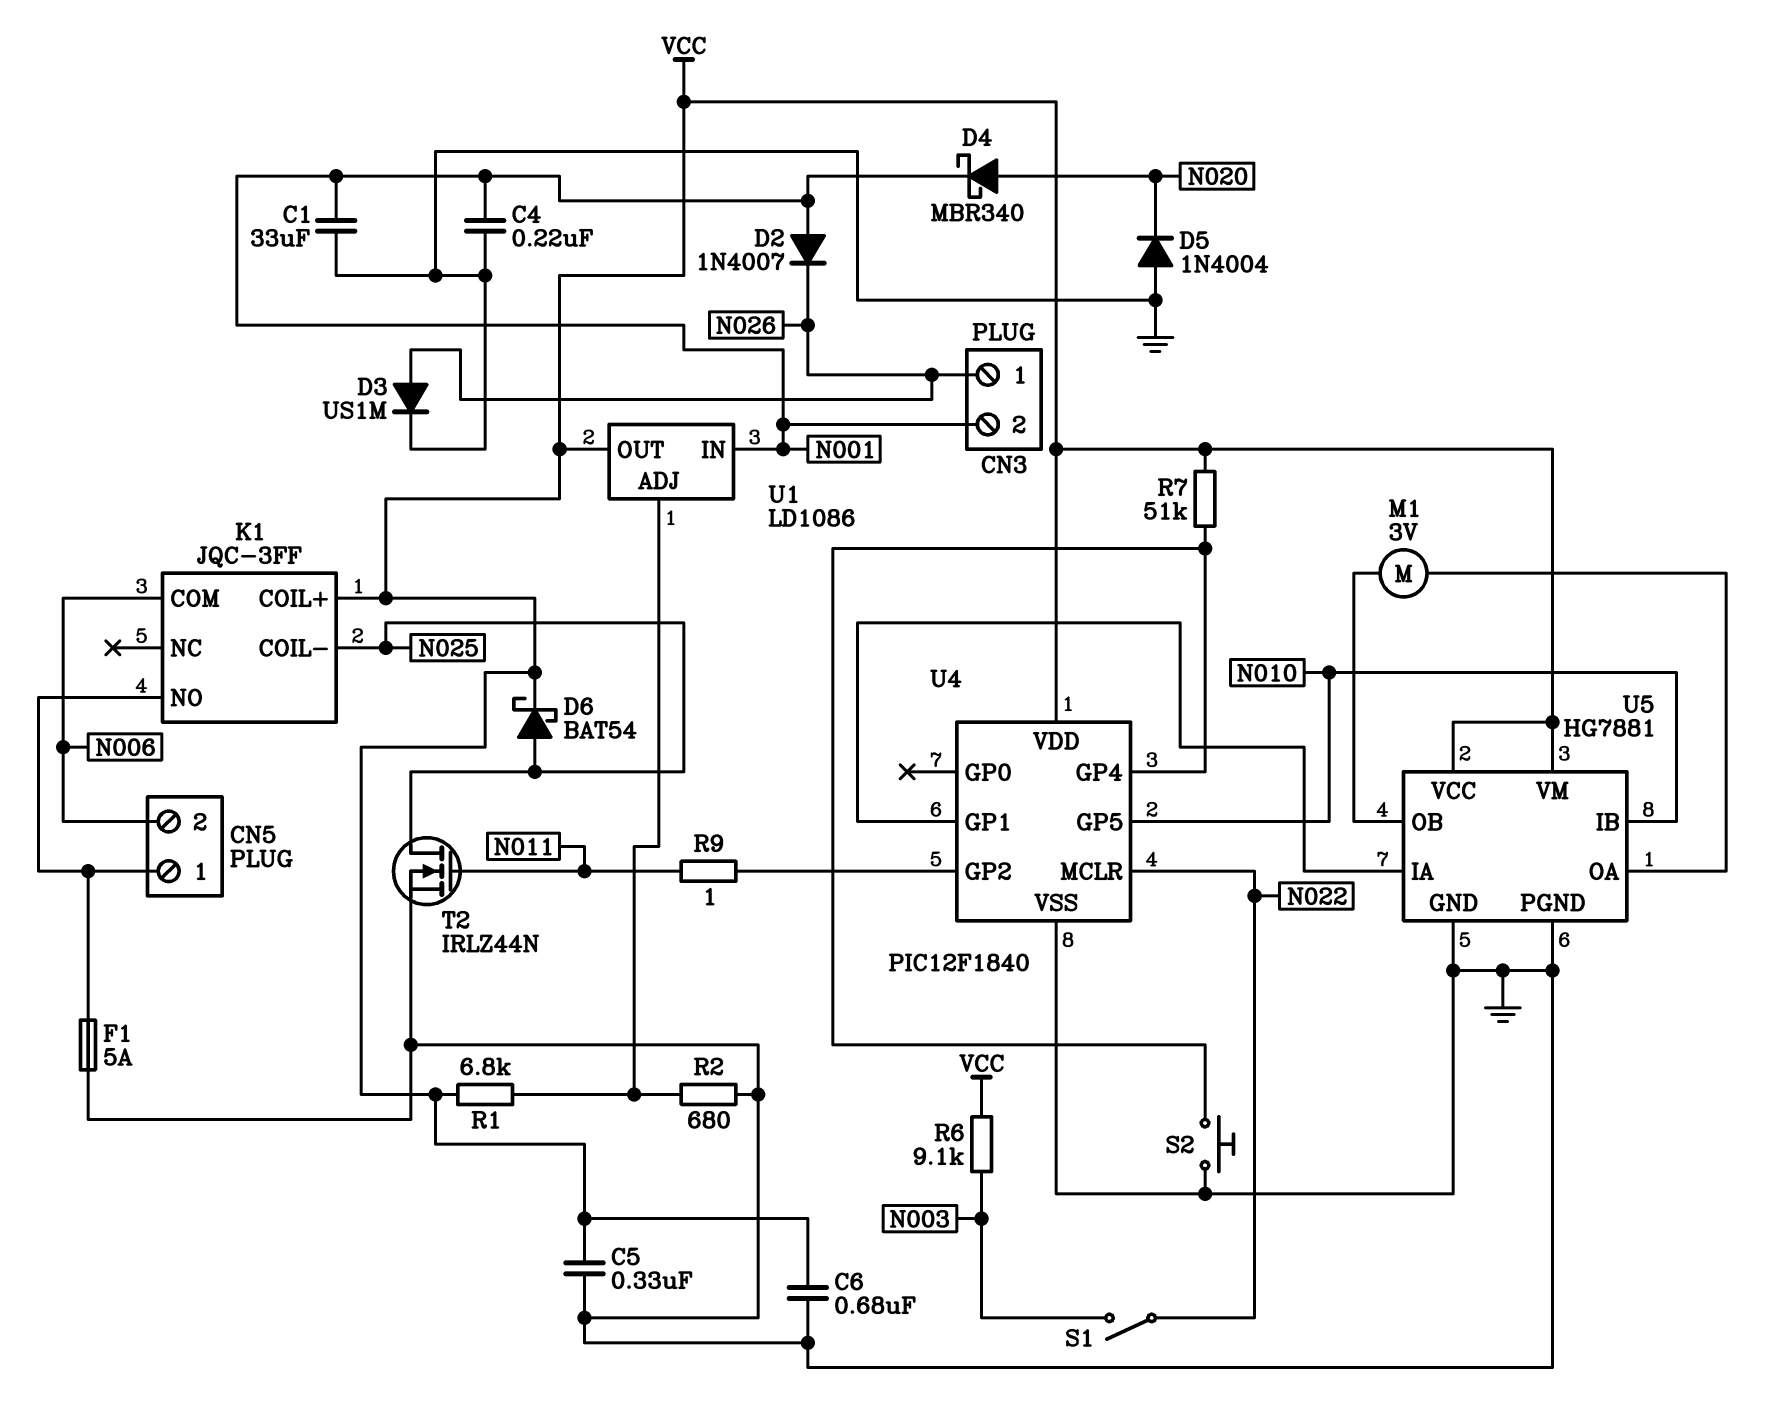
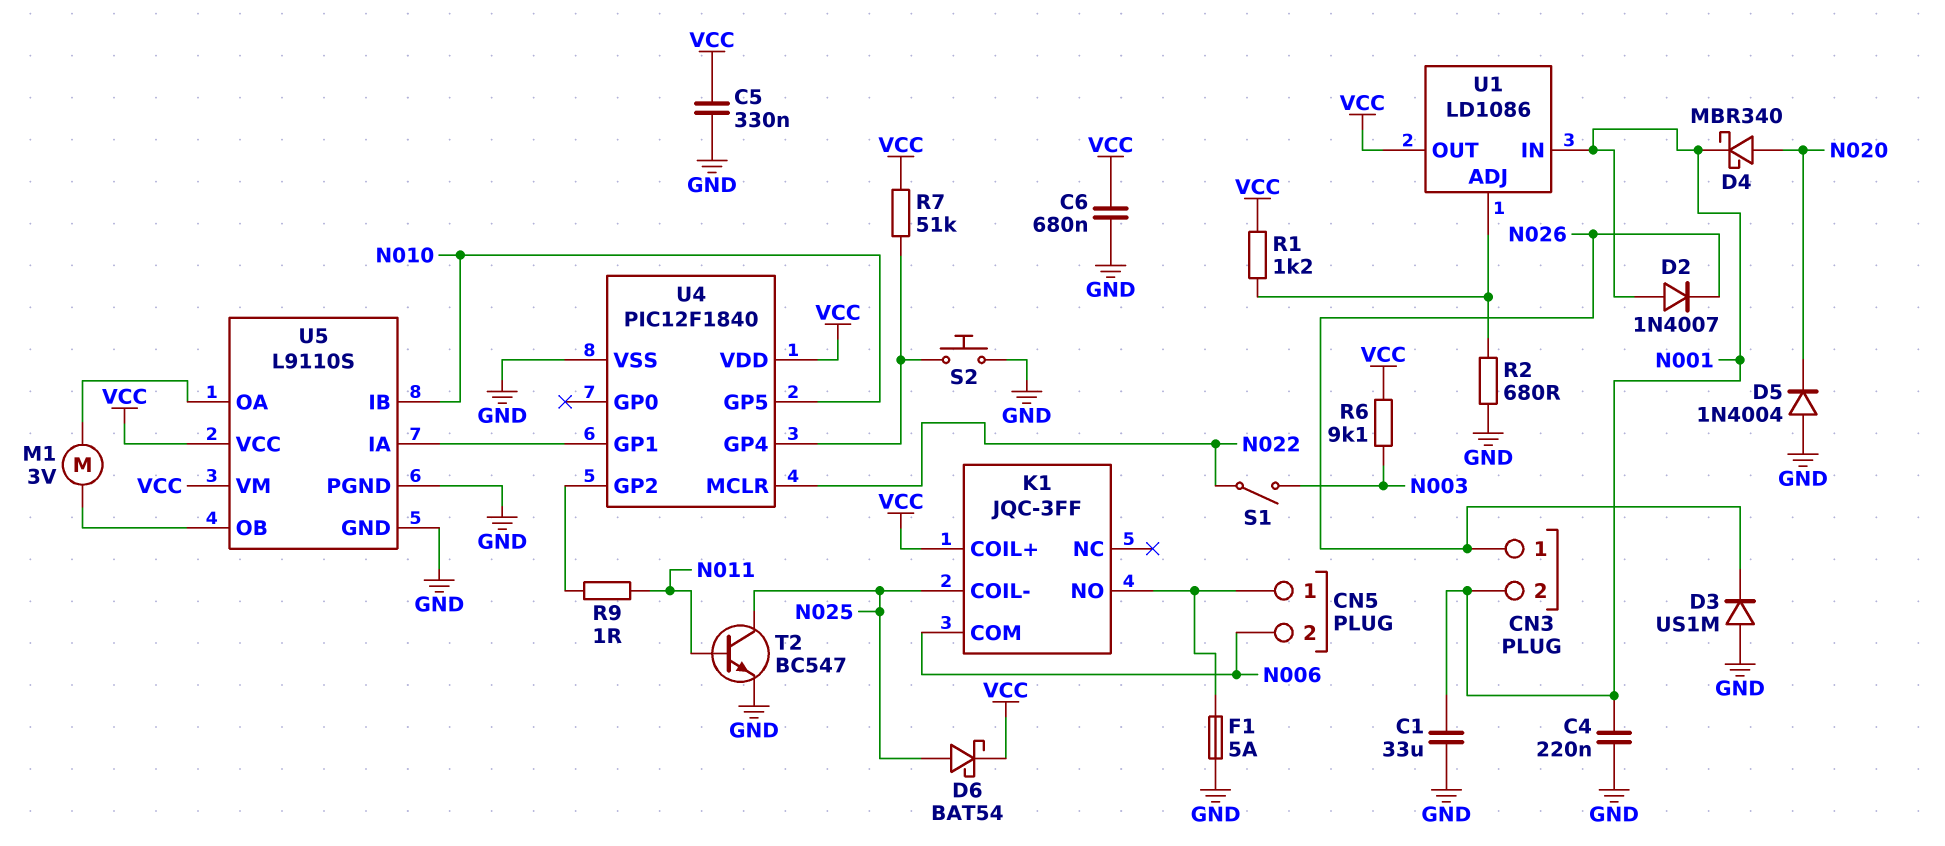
D3: diode US1M (A N026, K GND) -> diode US1M (A GND, K N026)
R1: 6.8k (U1/ADJ, VCC) -> 1.2k (U1/ADJ, VCC)
T2: NMOS IRLZ44N (G N011, D N025, S GND) -> NPN BC547 (B N011, C N025, E GND)
U5: HG7881 -> L9110S

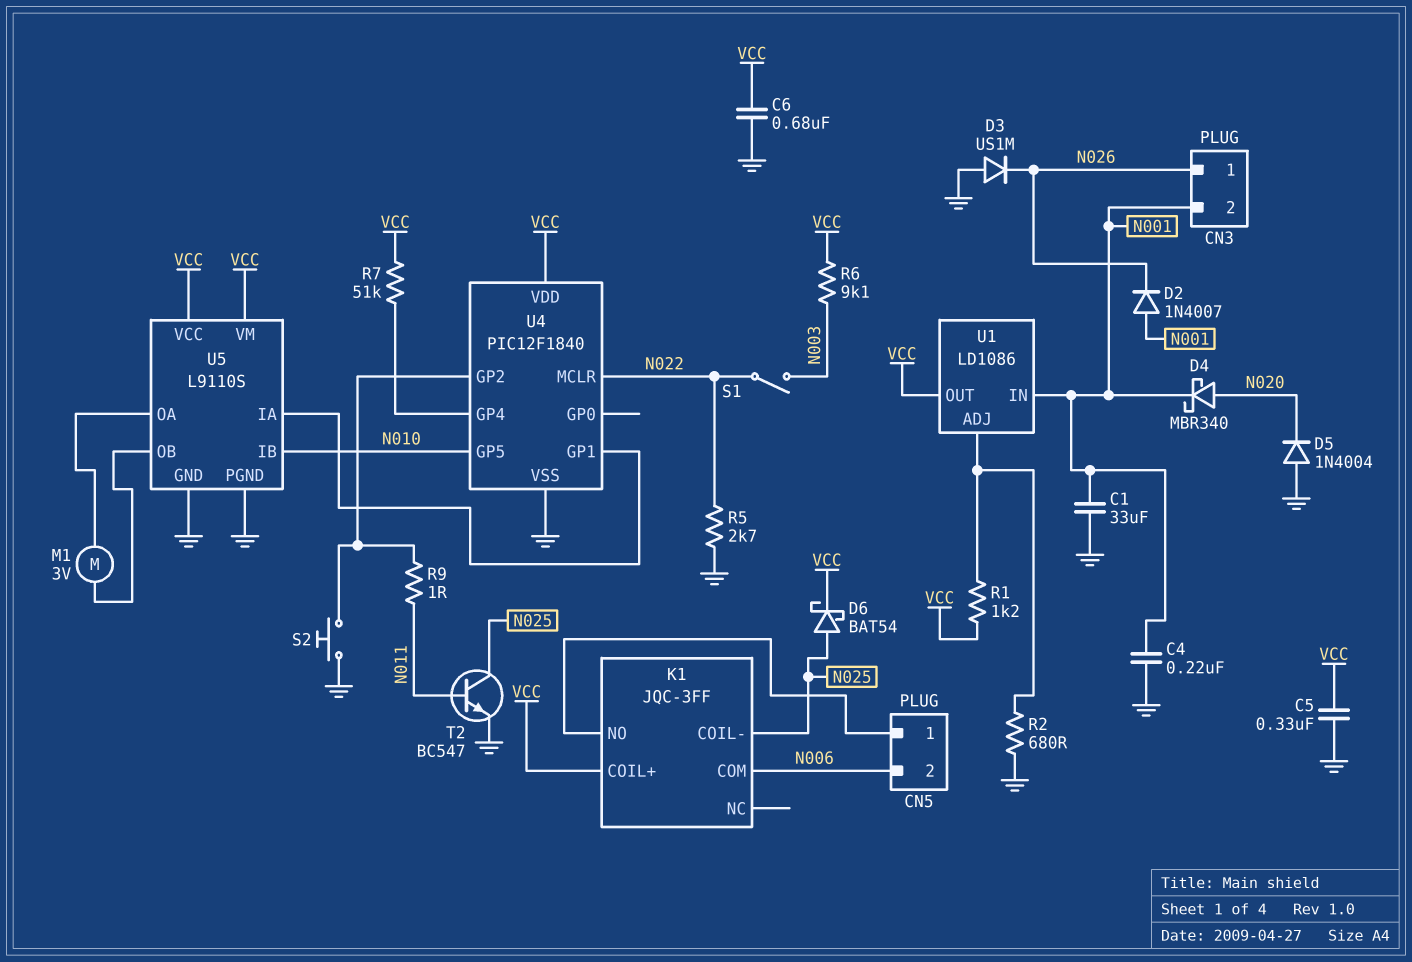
F1: 5A (CN5/1, GND) -> none
R5: none -> 2.7k (GND, N022)
S2: button (GND, U4/GP4) -> button (GND, U4/GP2)

